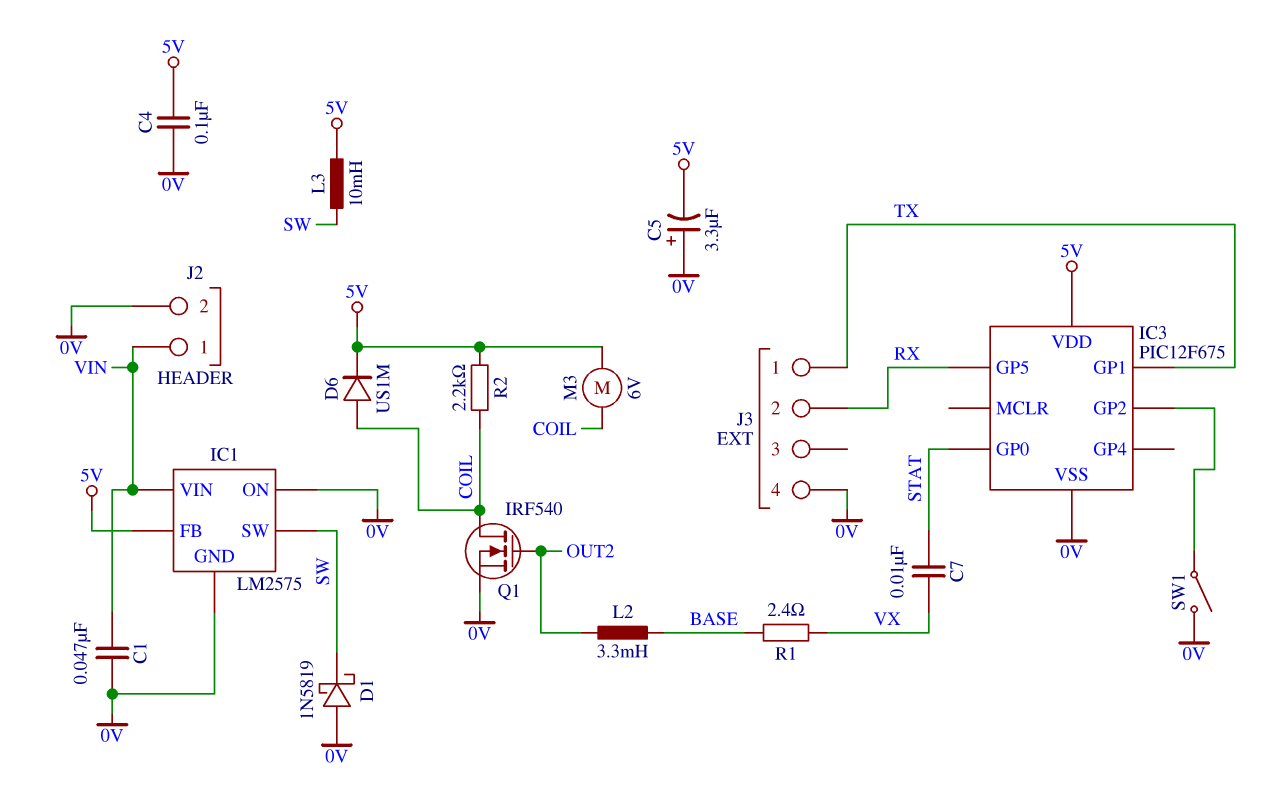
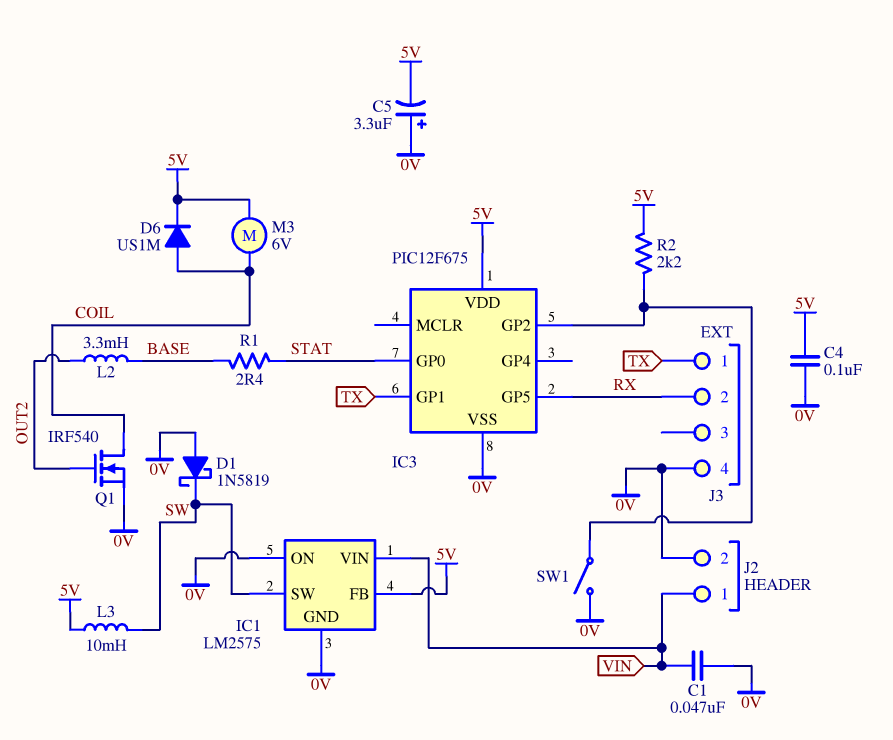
C7: 10nF (STAT, VX) -> none
R1: 2.4 (BASE, VX) -> 2.4 (BASE, STAT)
R2: 2.2k (5V, COIL) -> 2.2k (5V, IC3/GP2)

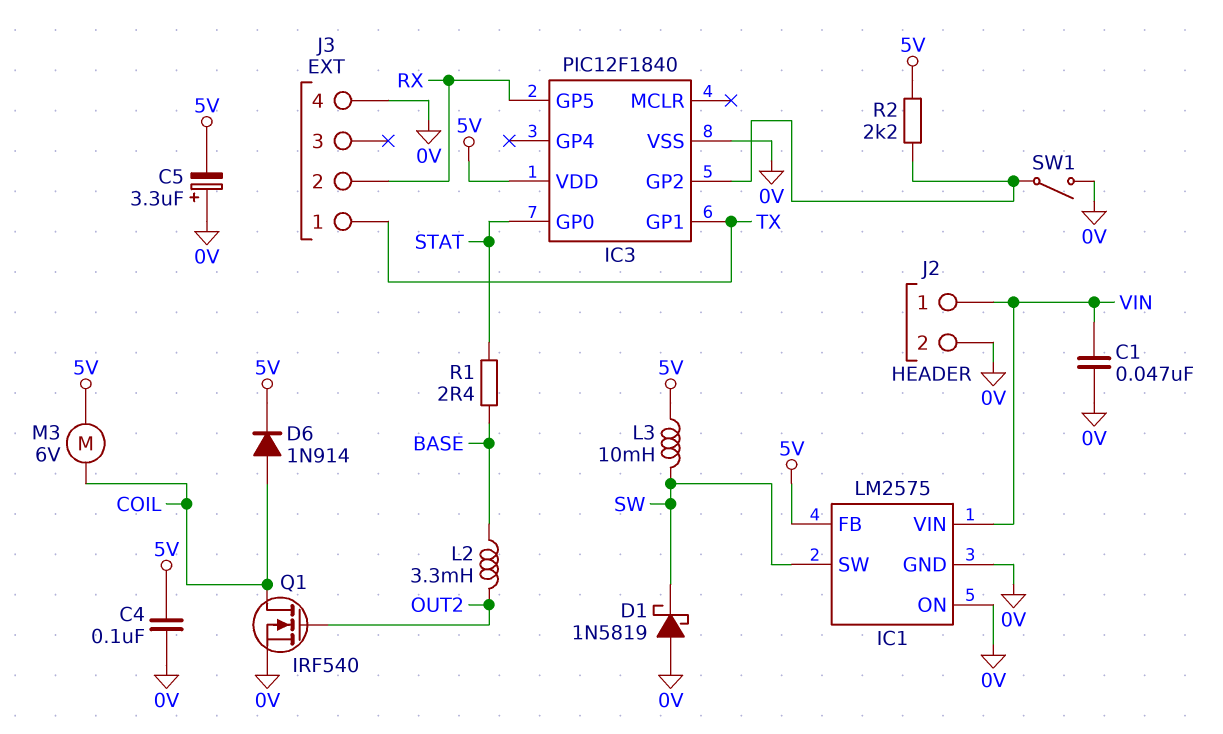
D6: diode US1M (A COIL, K 5V) -> diode 1N914 (A COIL, K 5V)
IC3: PIC12F675 -> PIC12F1840

